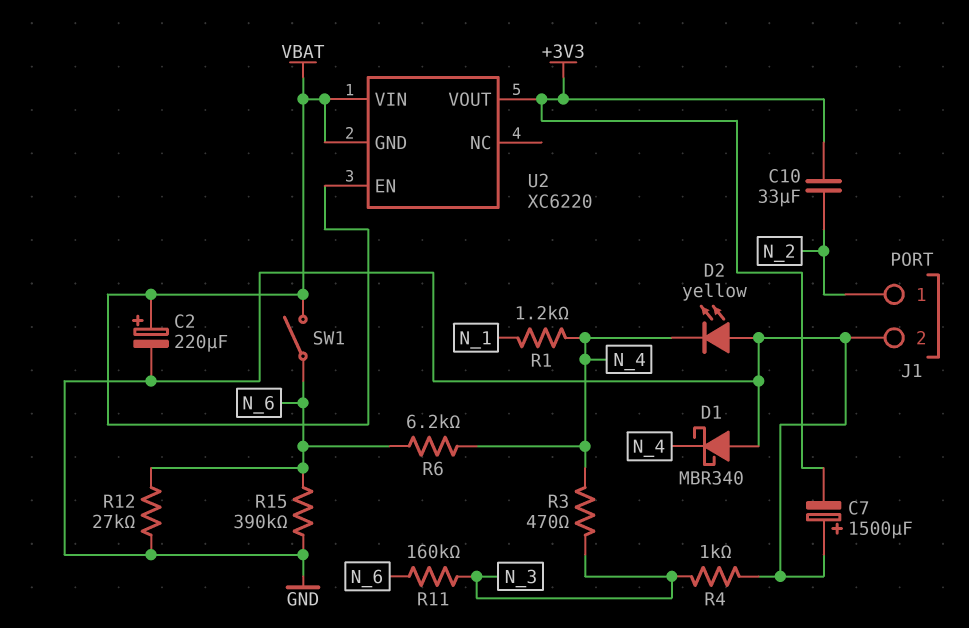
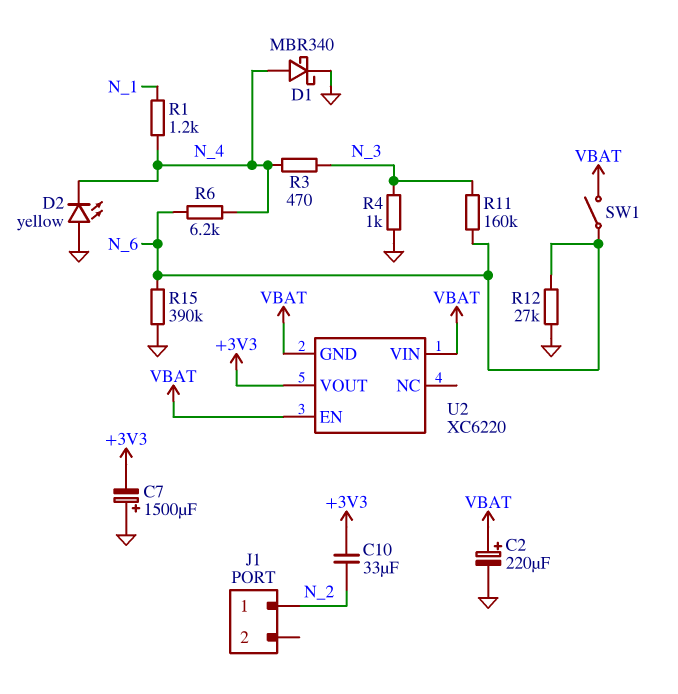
D1: schottky MBR340 (A GND, K N_4) -> schottky MBR340 (A N_4, K GND)
J1 pin 2: GND -> none

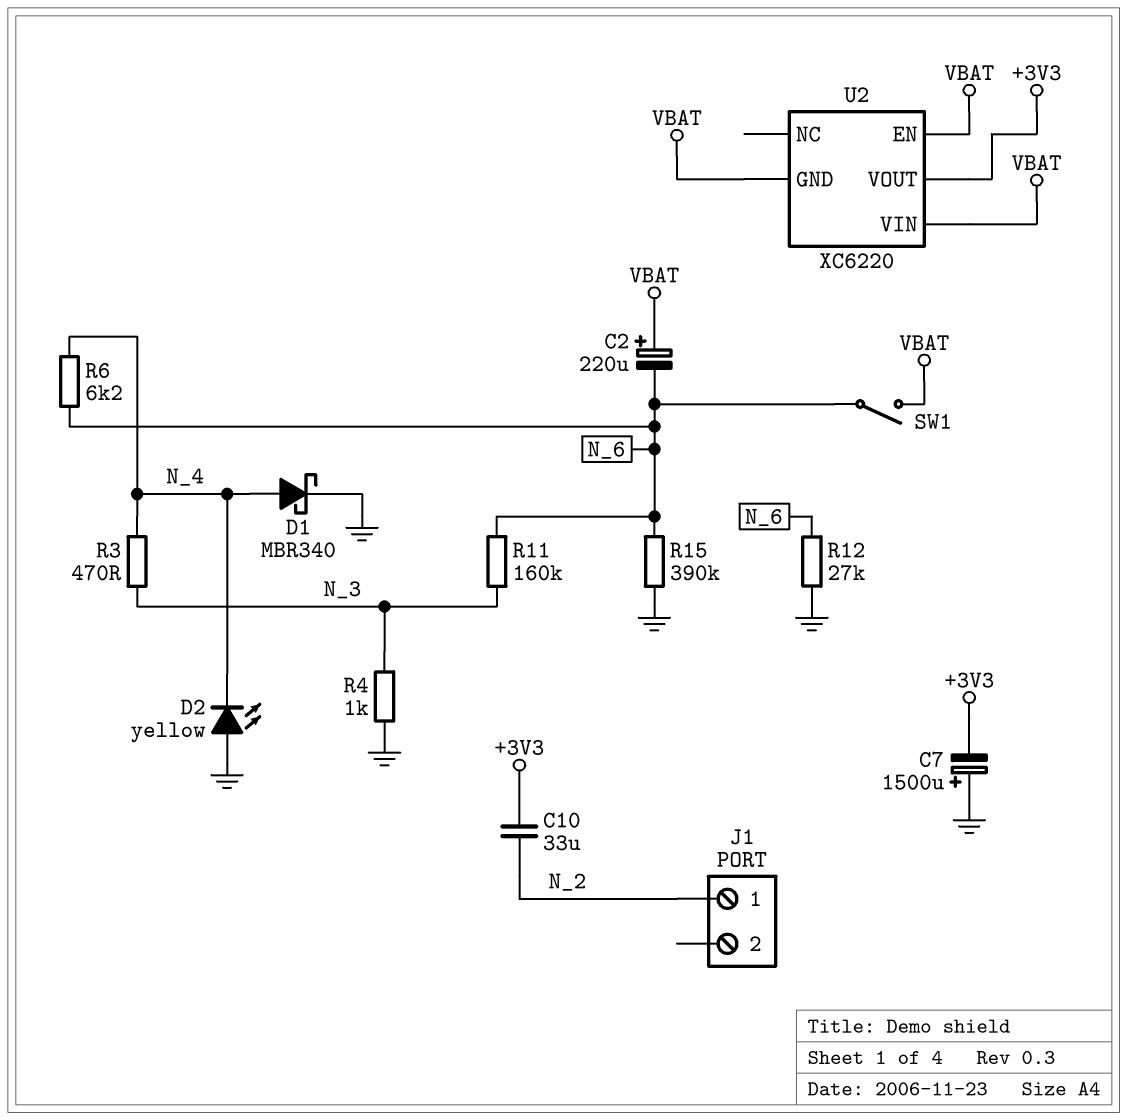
C2: 220uF (plus VBAT, minus GND) -> 220uF (plus VBAT, minus N_6)
R1: 1.2k (N_1, N_4) -> none

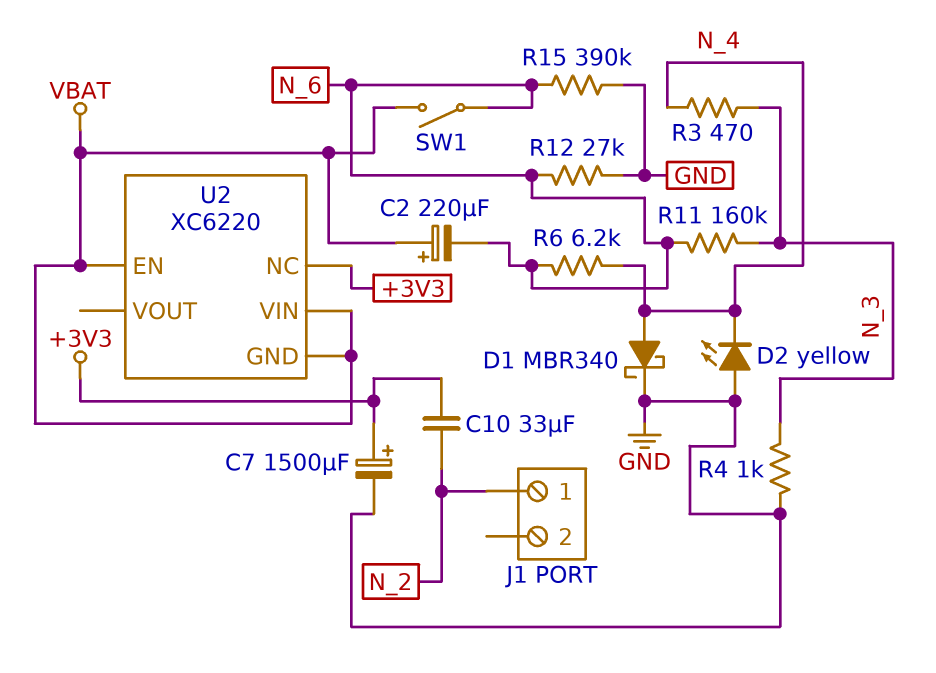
C7: 1500uF (plus GND, minus +3V3) -> 1500uF (plus +3V3, minus GND)
U2 pin NC: none -> +3V3
U2 pin VOUT: +3V3 -> none

